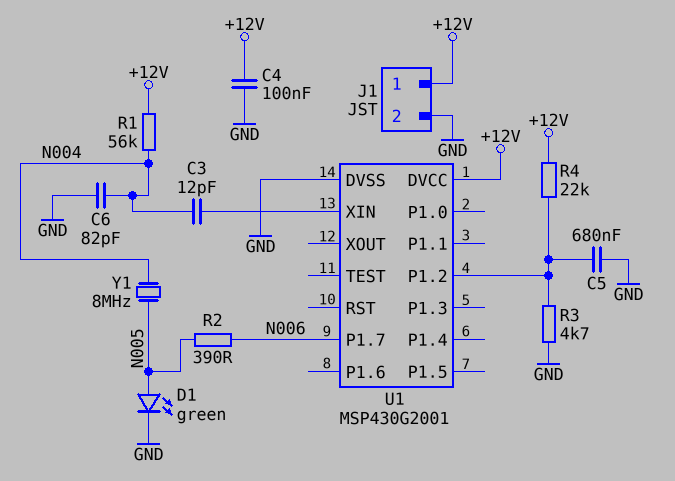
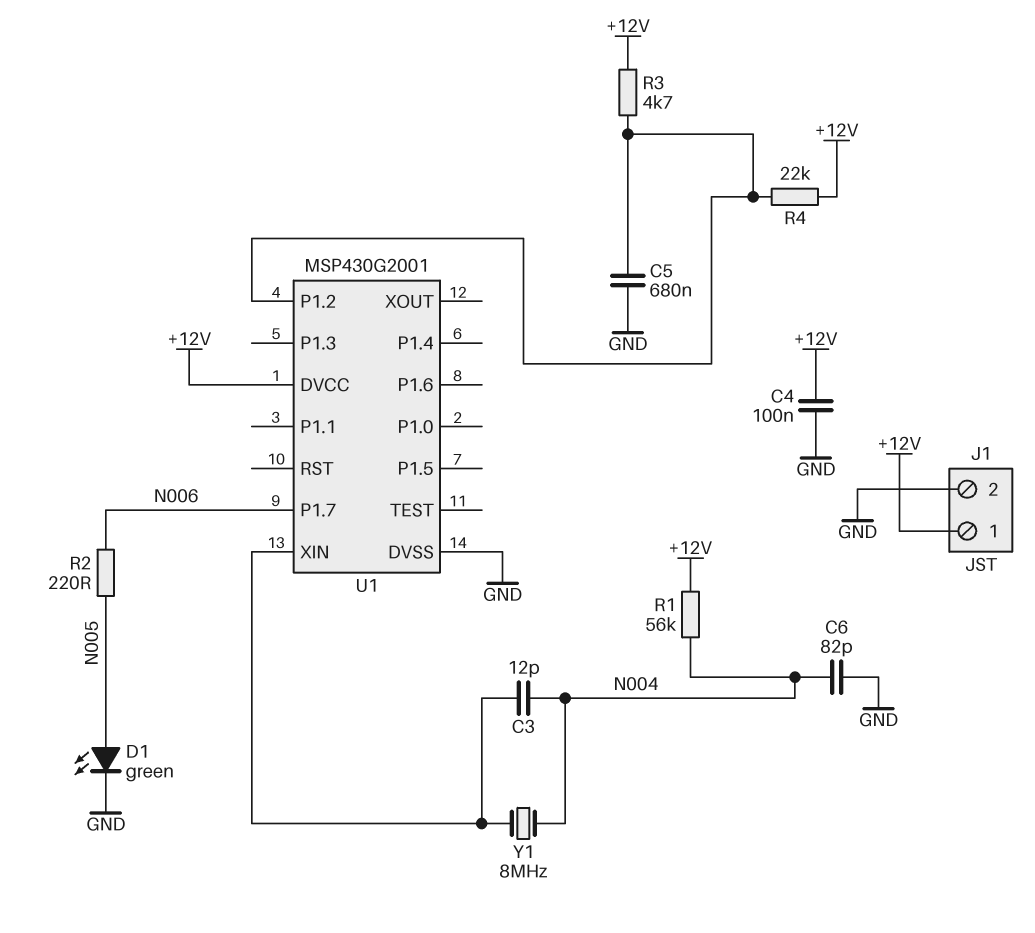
R2: 390 (N005, N006) -> 220 (N005, N006)
R3: 4.7k (GND, U1/P1.2) -> 4.7k (+12V, U1/P1.2)
Y1: 8MHz (N004, N005) -> 8MHz (N004, U1/XIN)

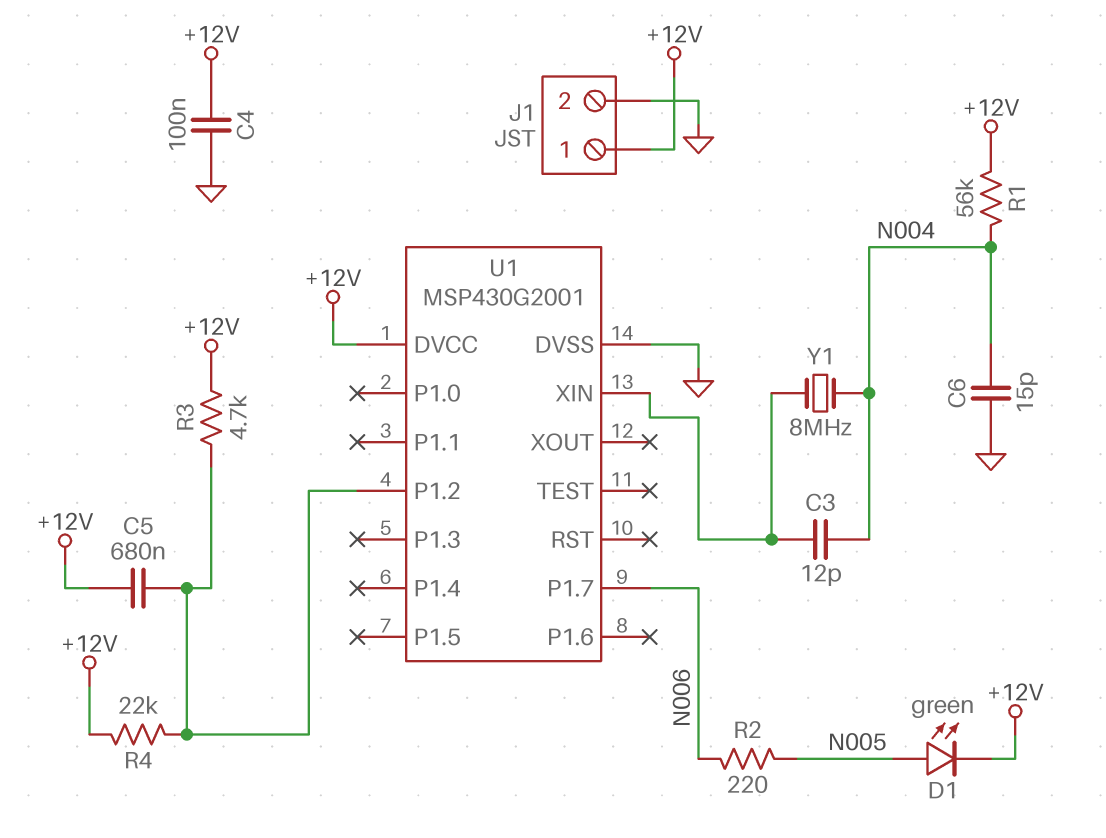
C5: 680nF (GND, U1/P1.2) -> 680nF (+12V, U1/P1.2)
C6: 82pF (GND, N004) -> 15pF (GND, N004)
D1: LED green (A N005, K GND) -> LED green (A N005, K +12V)

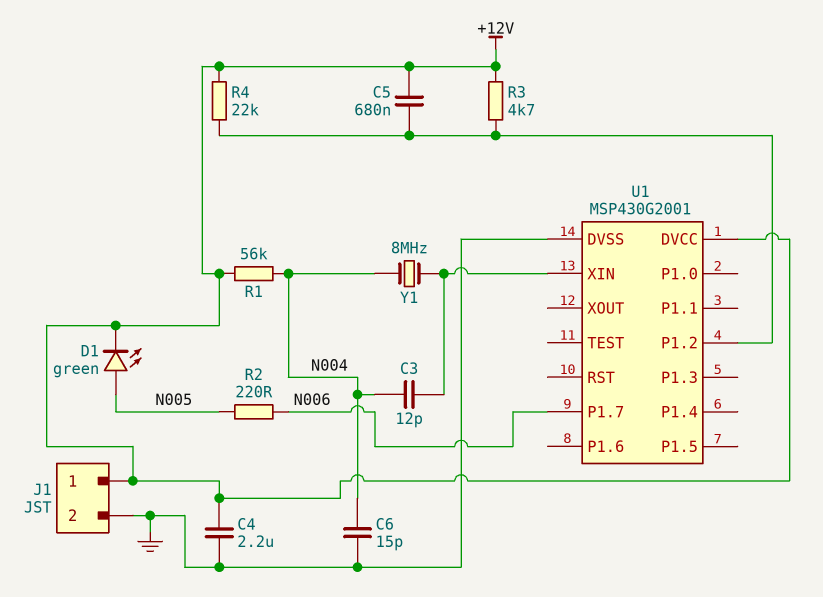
C4: 100nF (+12V, GND) -> 2.2uF (+12V, GND)

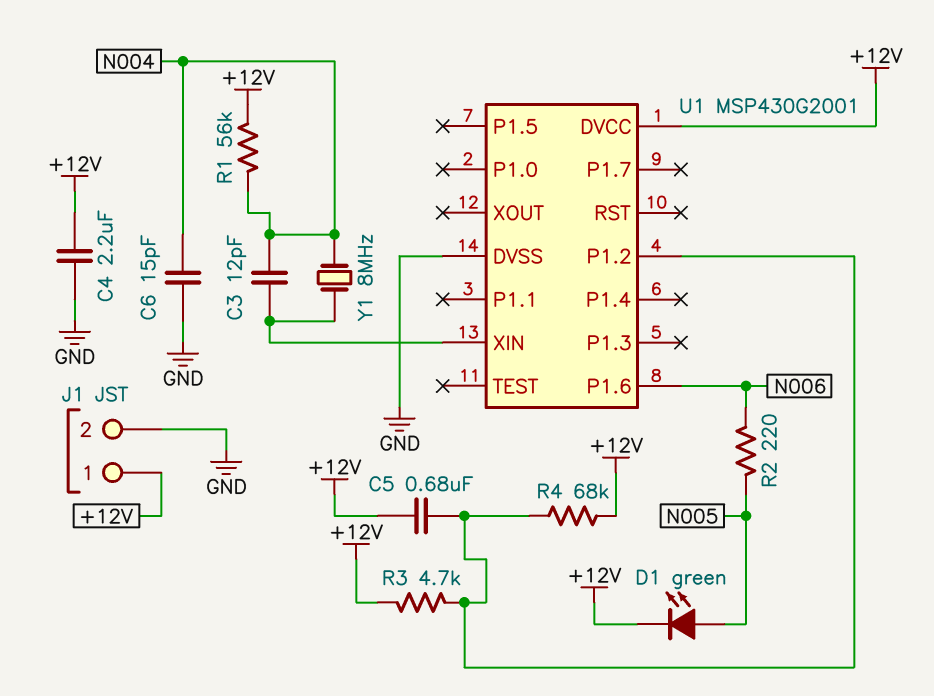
R4: 22k (+12V, U1/P1.2) -> 68k (+12V, U1/P1.2)
U1 pin P1.6: none -> N006
U1 pin P1.7: N006 -> none

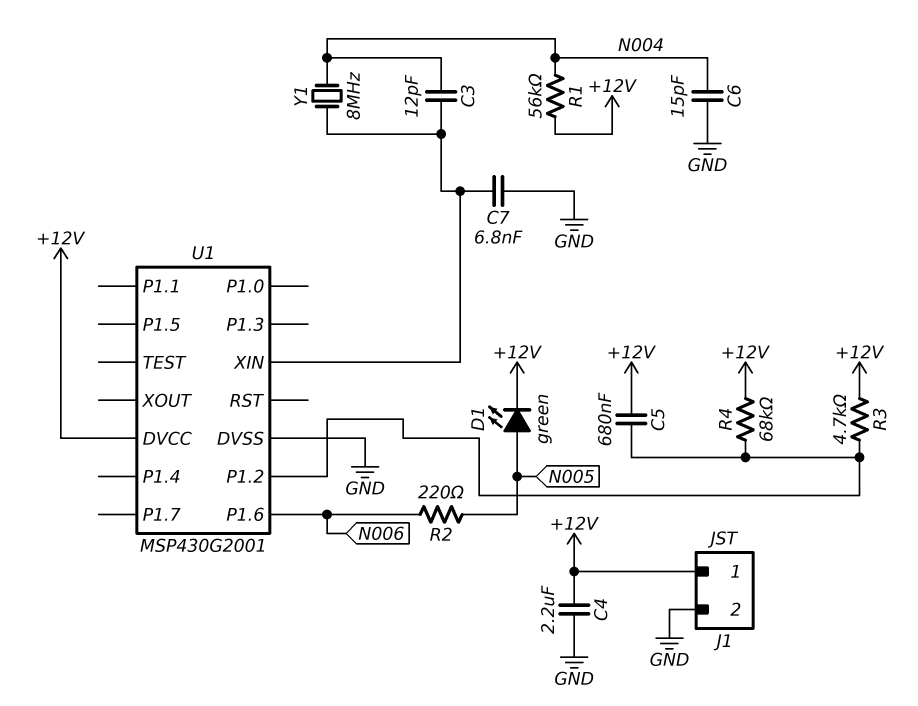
C7: none -> 6.8nF (GND, U1/XIN)

